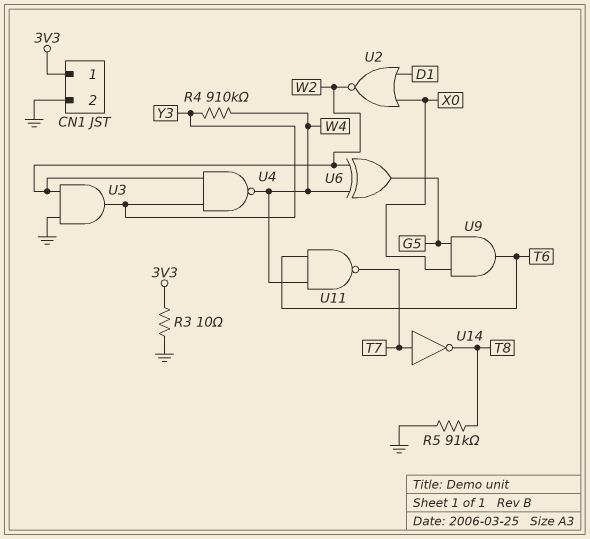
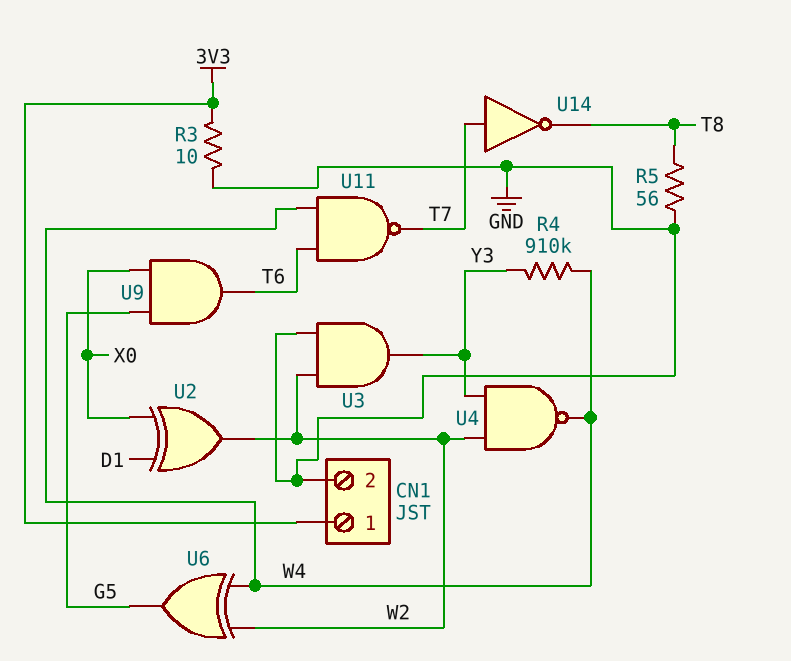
R5: 91k (GND, T8) -> 56 (GND, T8)
U2: NOR (in D1, in X0, out W2) -> XOR (in D1, in X0, out W2)

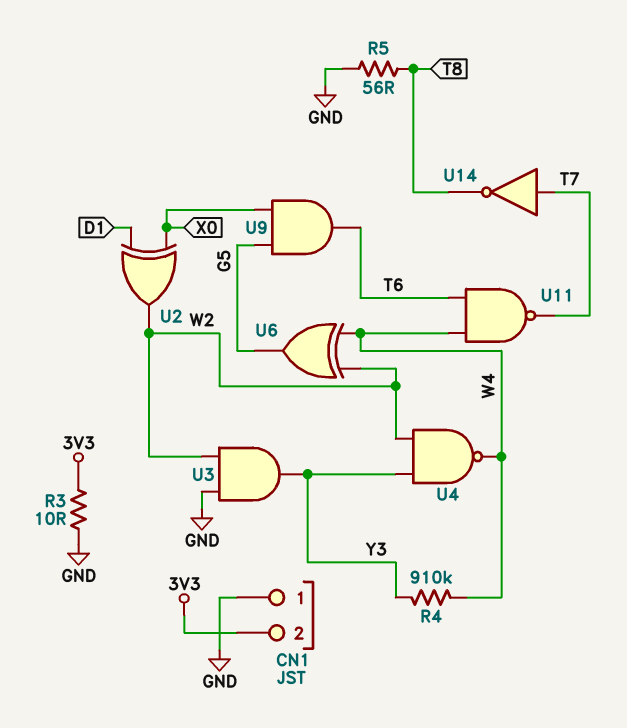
CN1 pin 1: 3V3 -> GND
CN1 pin 2: GND -> 3V3

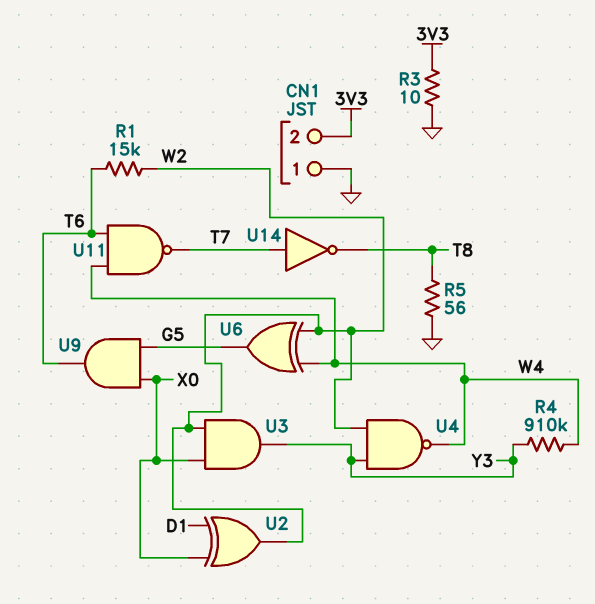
R1: none -> 15k (T6, W2)
U3: AND (in GND, in W2, out Y3) -> AND (in W2, in X0, out Y3)

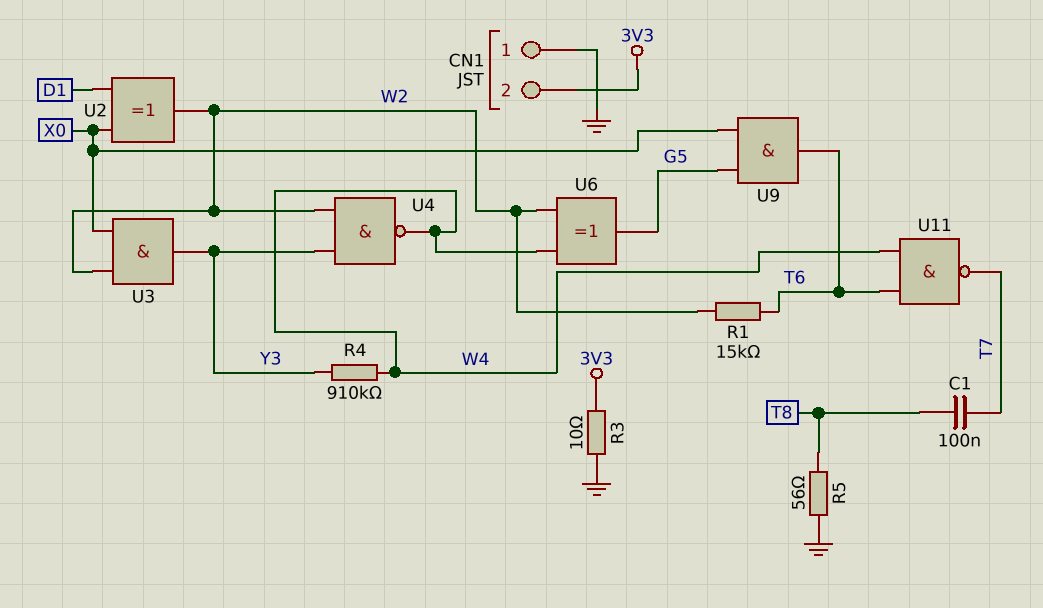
C1: none -> 100nF (T7, T8)
U14: NOT (in T7, out T8) -> none

